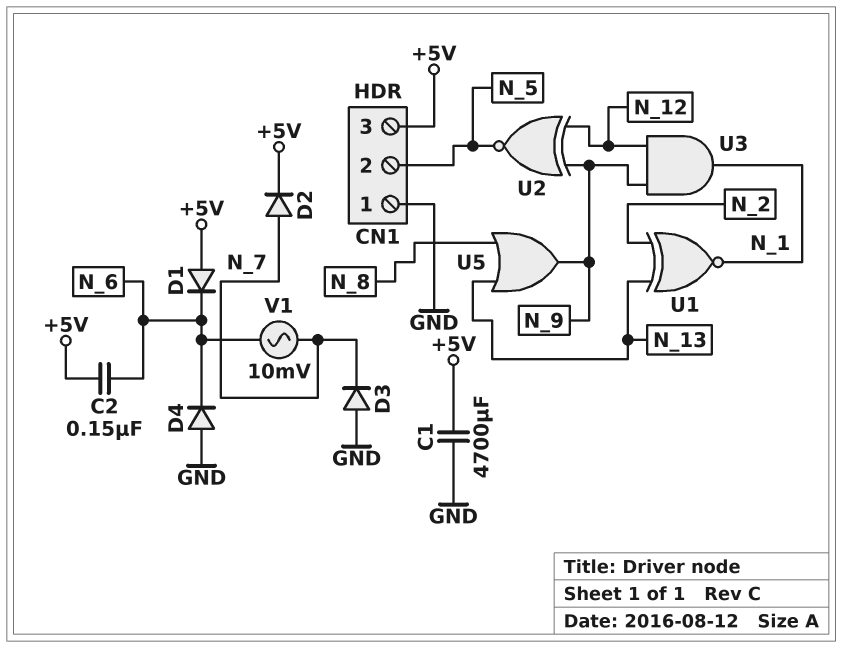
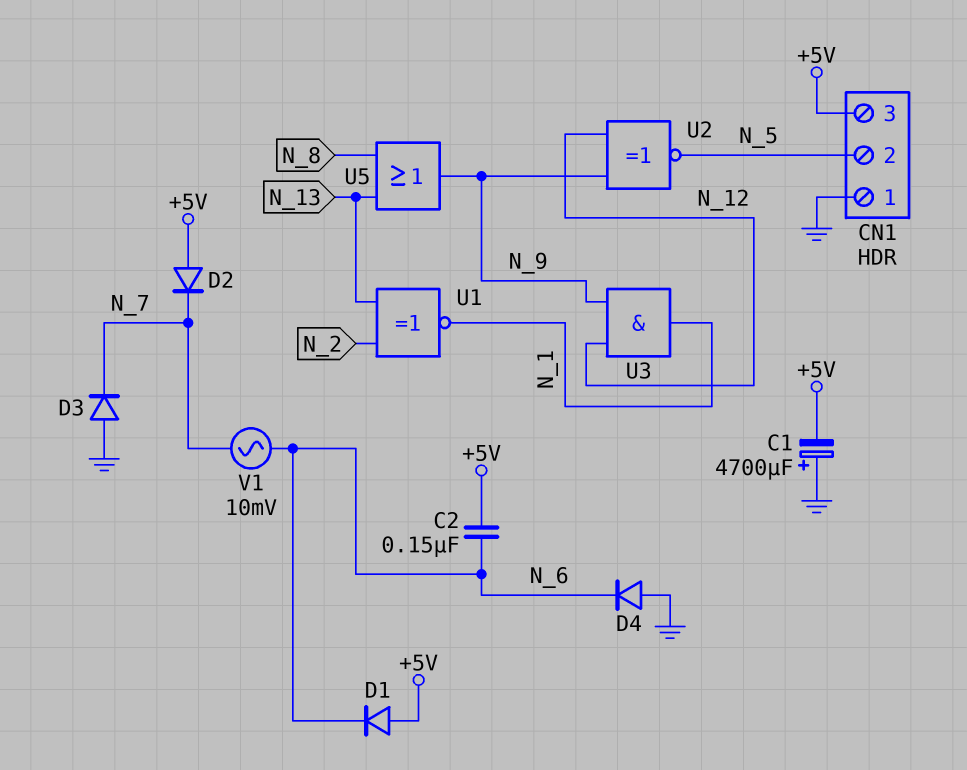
C1: 4700uF (+5V, GND) -> 4700uF (plus GND, minus +5V)
D2: diode (A N_7, K +5V) -> diode (A +5V, K N_7)

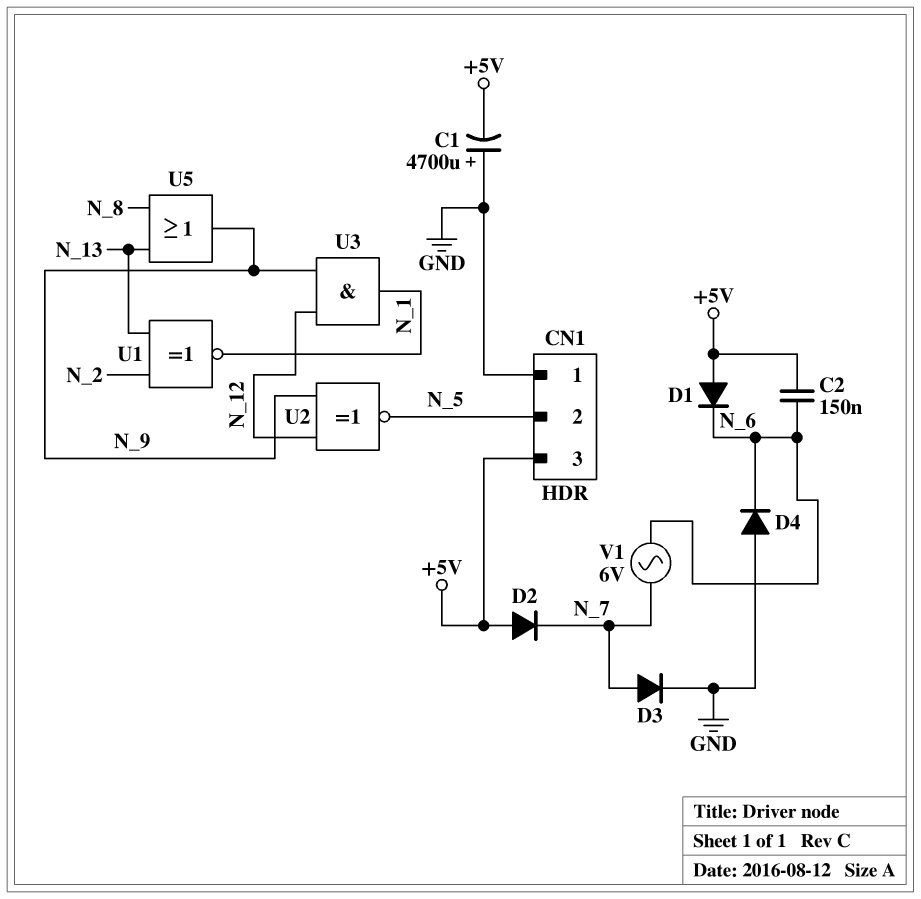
D3: diode (A GND, K N_7) -> diode (A N_7, K GND)
V1: AC 10mV (N_6, N_7) -> AC 6V (N_6, N_7)

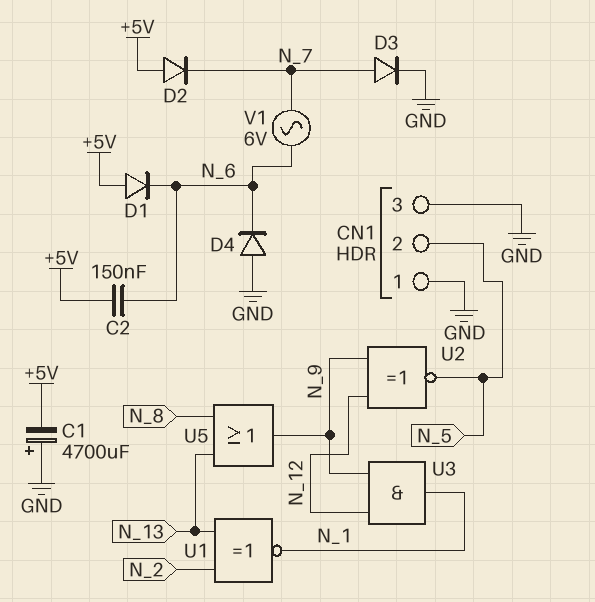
CN1 pin 3: +5V -> GND

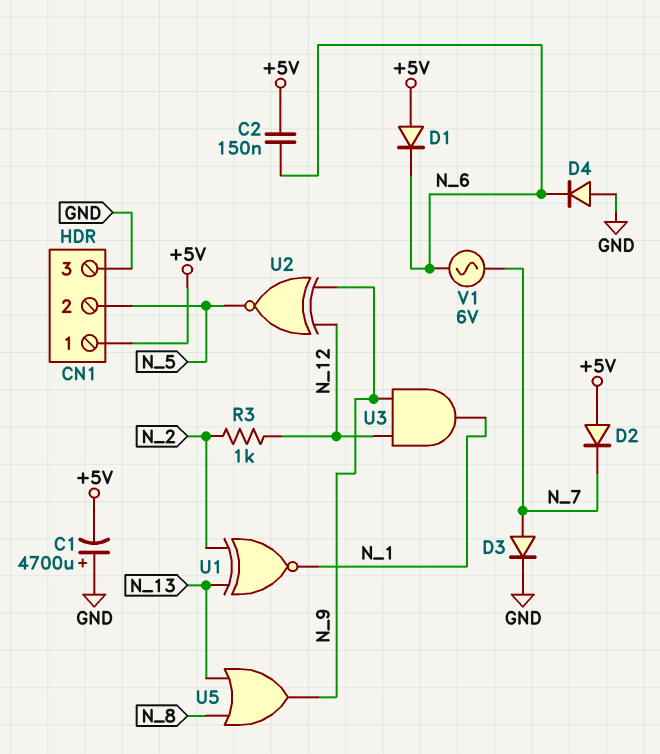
CN1 pin 1: GND -> +5V
R3: none -> 1k (N_2, N_12)

